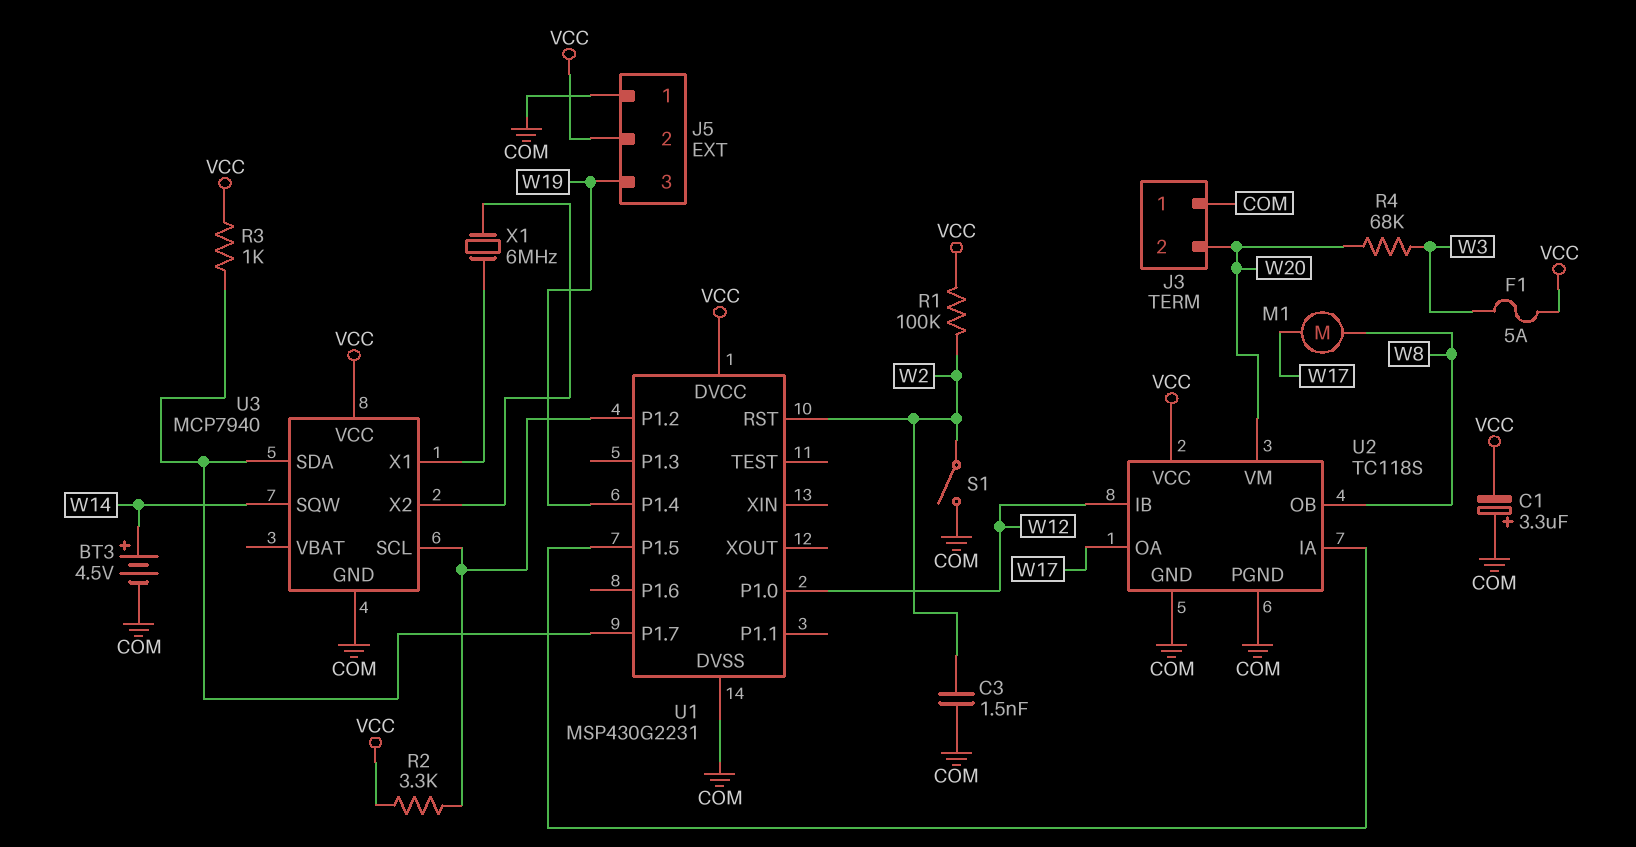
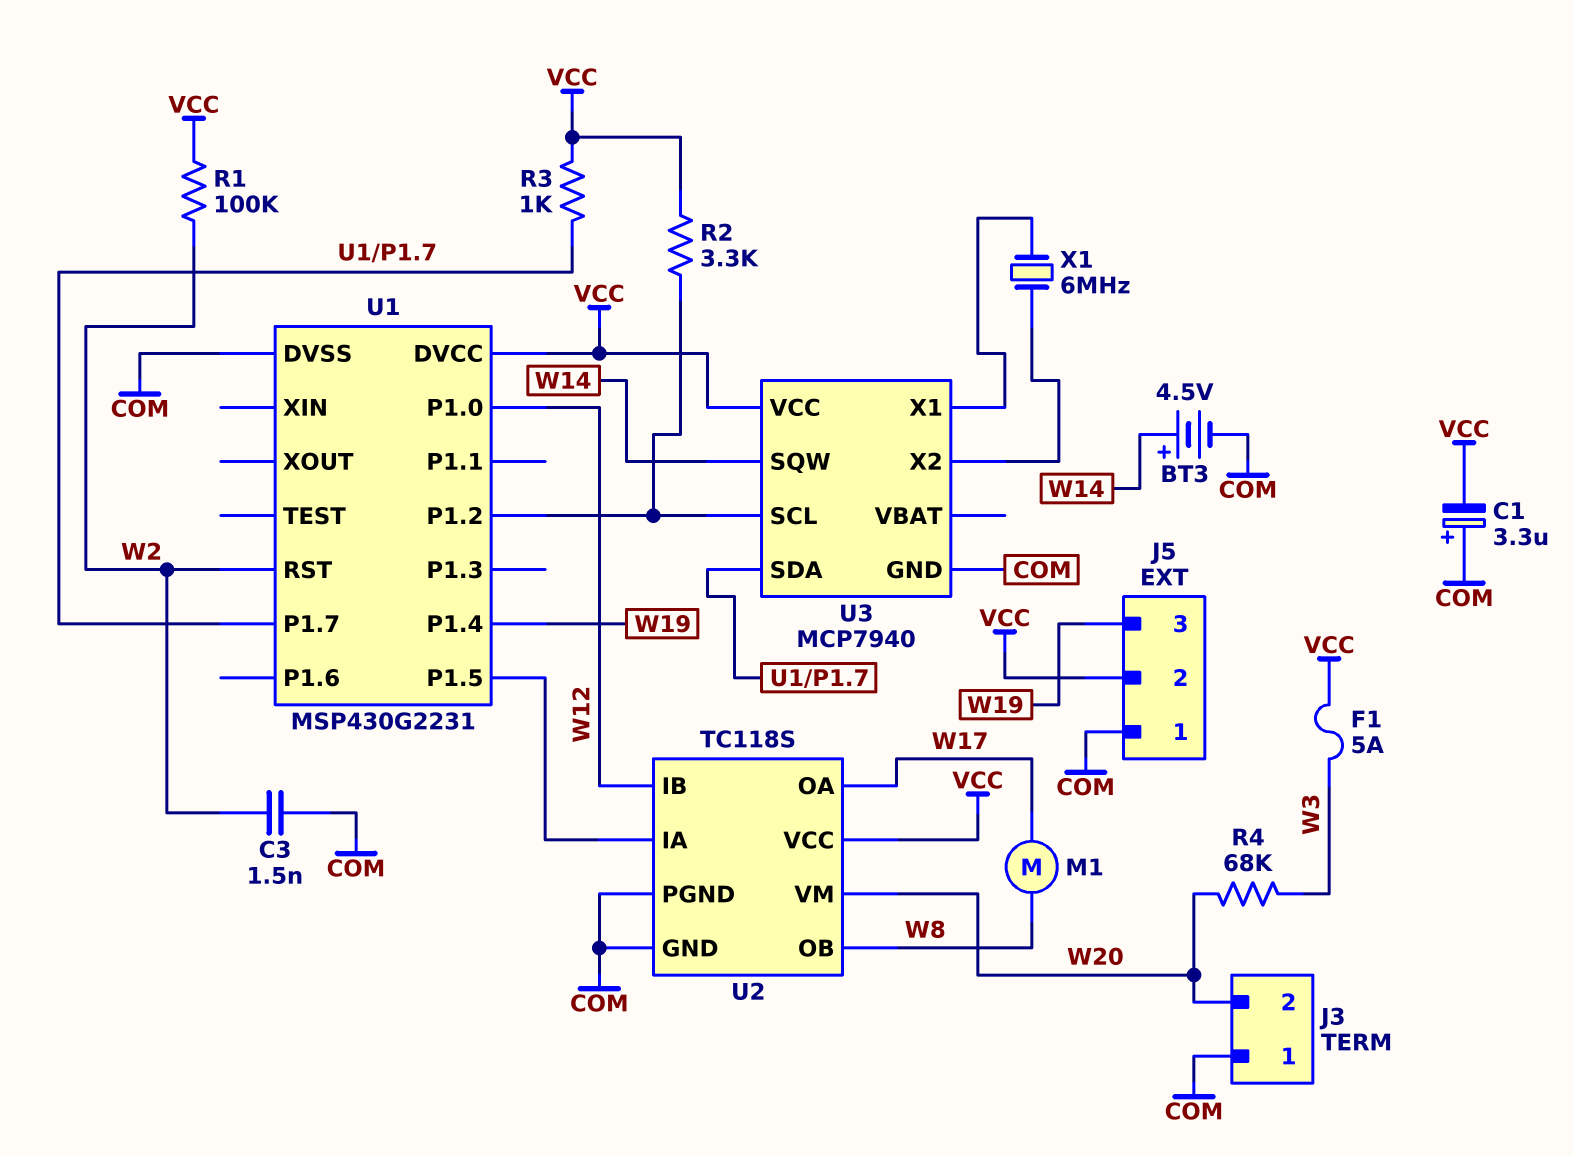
S1: switch (COM, W2) -> none

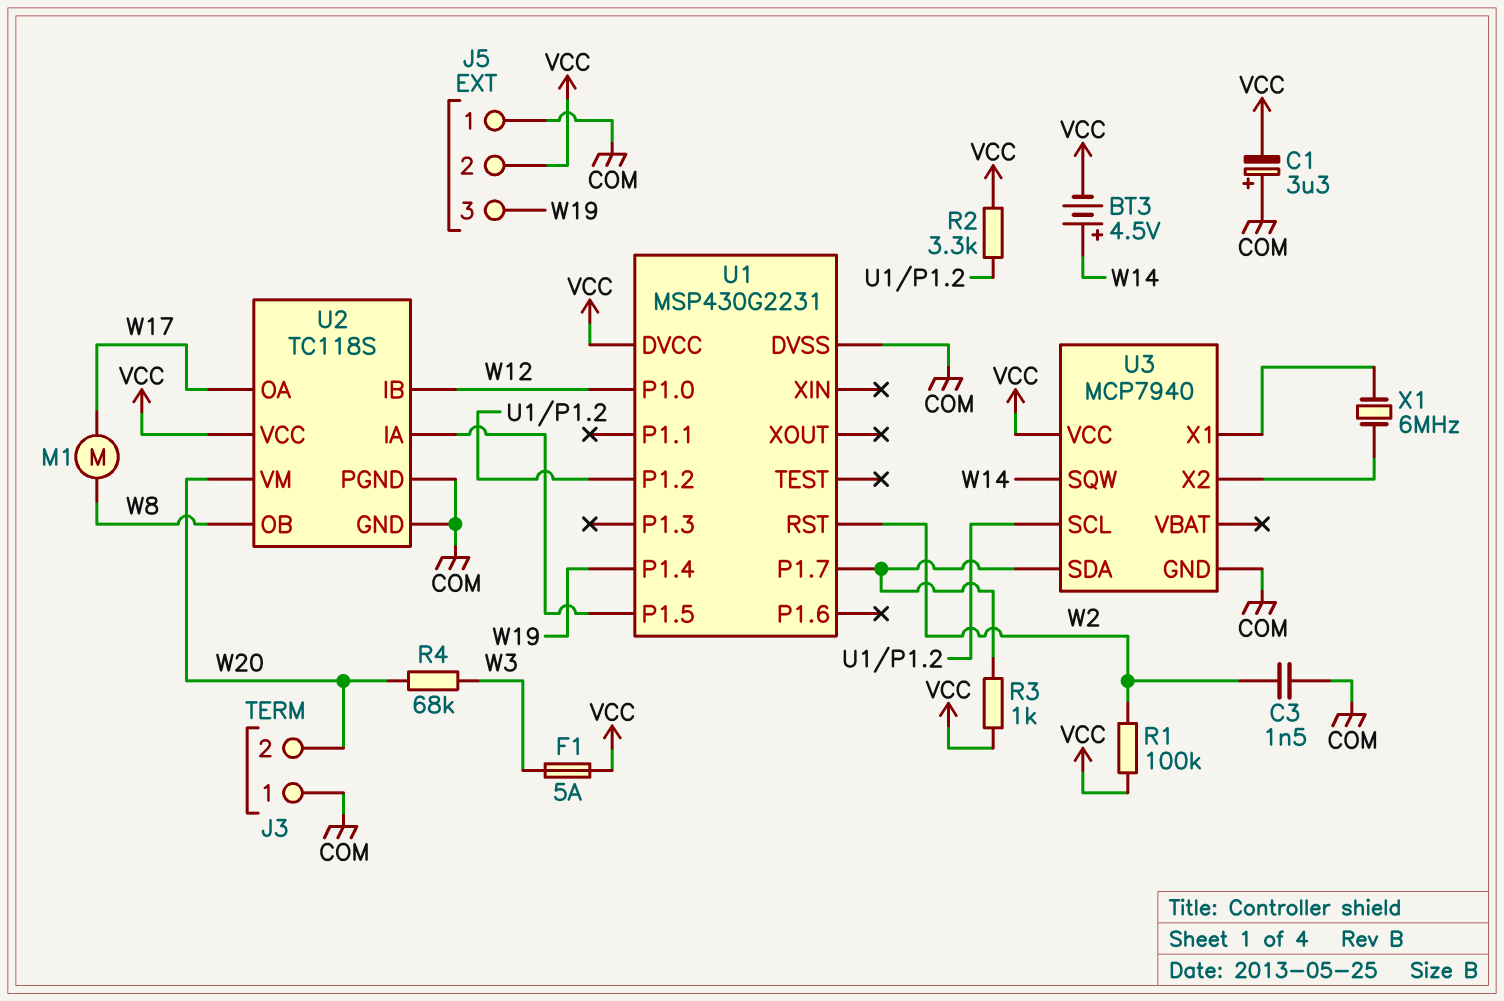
BT3: 4.5V (plus W14, minus COM) -> 4.5V (plus W14, minus VCC)

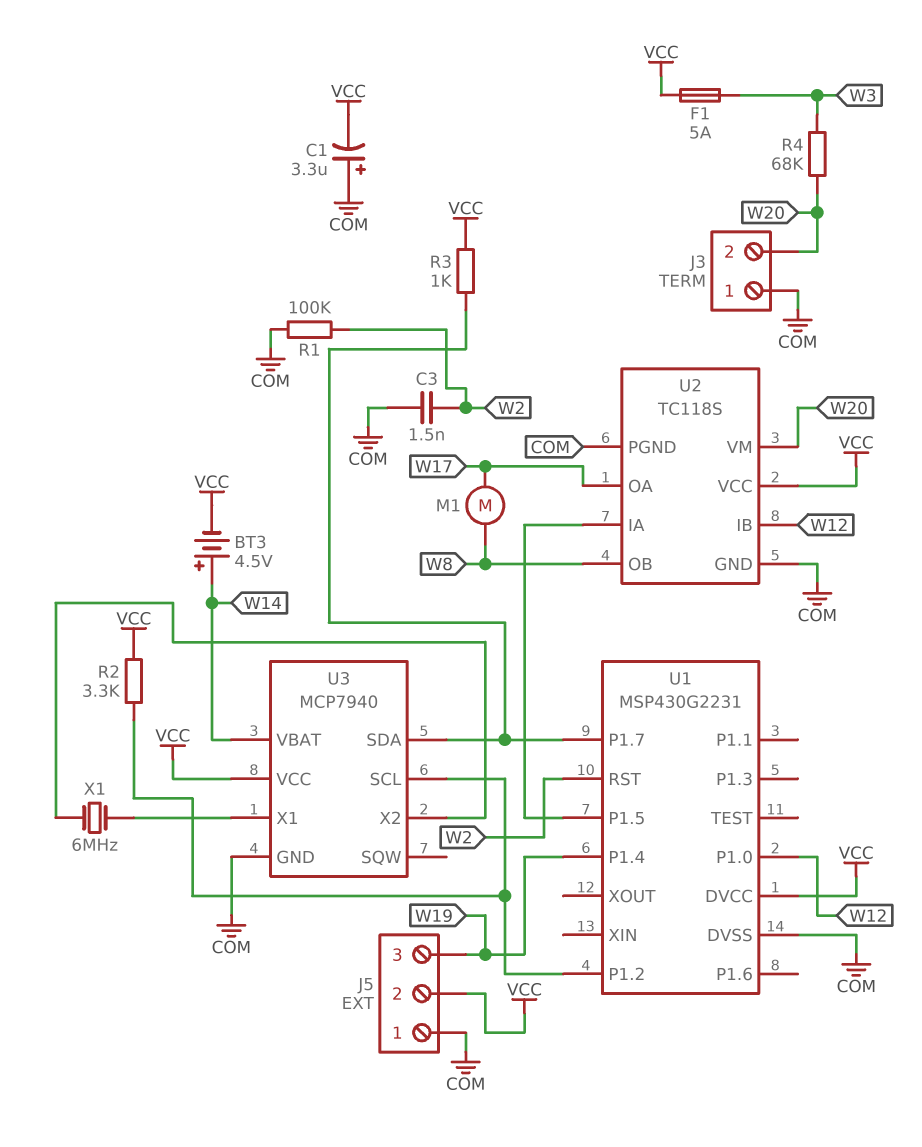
R1: 100k (VCC, W2) -> 100k (COM, W2)
U3 pin SQW: W14 -> none
U3 pin VBAT: none -> W14

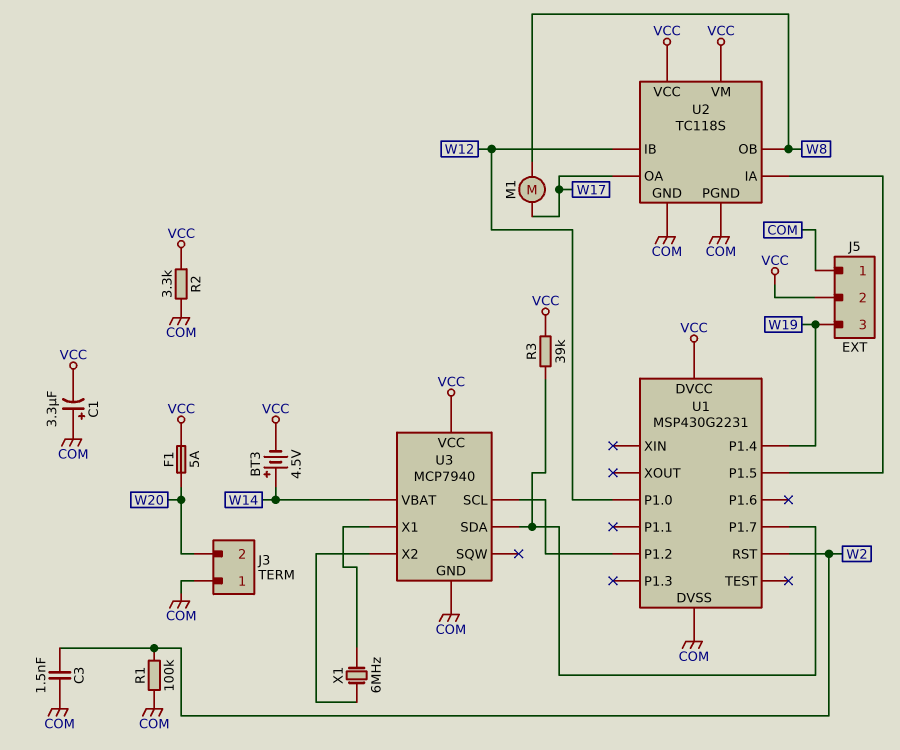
F1: 5A (VCC, W3) -> 5A (VCC, W20)
R2: 3.3k (U1/P1.2, VCC) -> 3.3k (COM, VCC)
R3: 1k (U1/P1.7, VCC) -> 39k (U1/P1.7, VCC)
R4: 68k (W3, W20) -> none
U2 pin VM: W20 -> VCC

